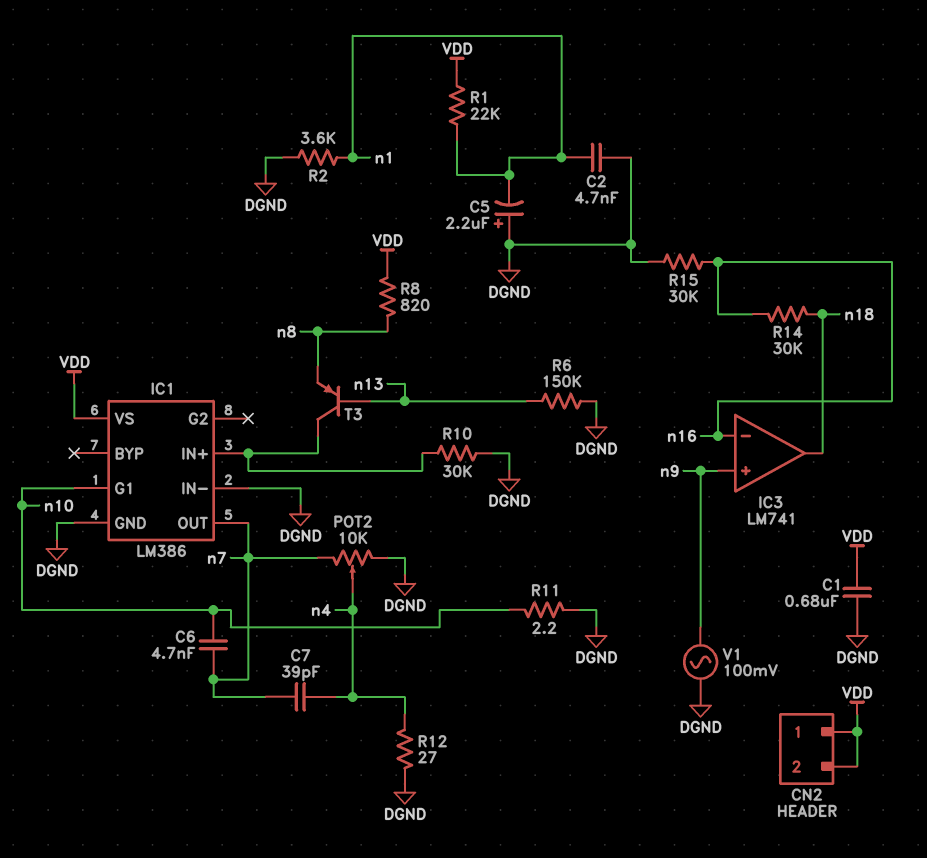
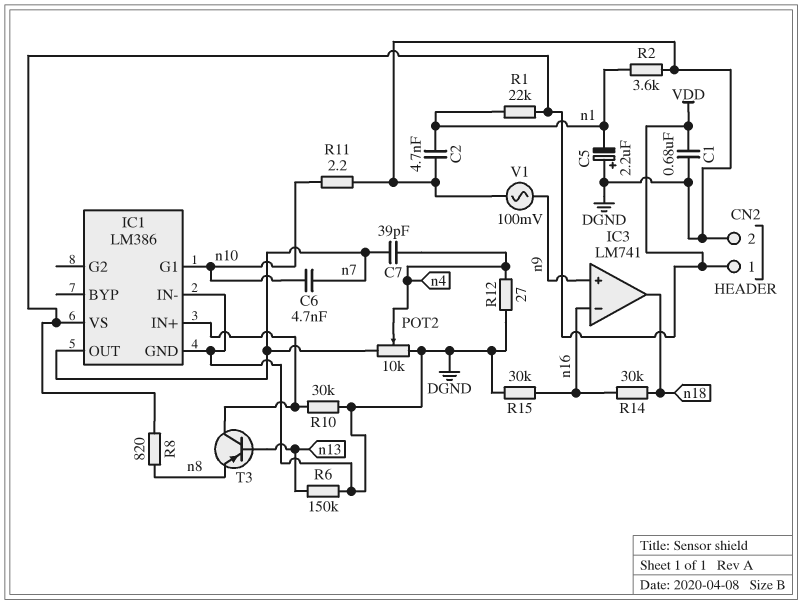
CN2 pin 2: VDD -> DGND

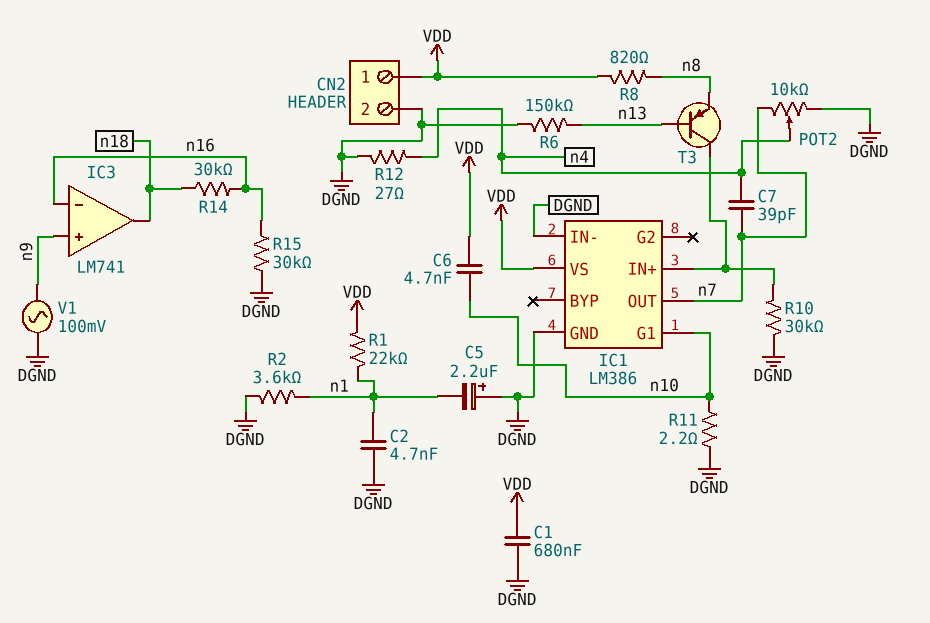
C6: 4.7nF (n7, n10) -> 4.7nF (VDD, n10)

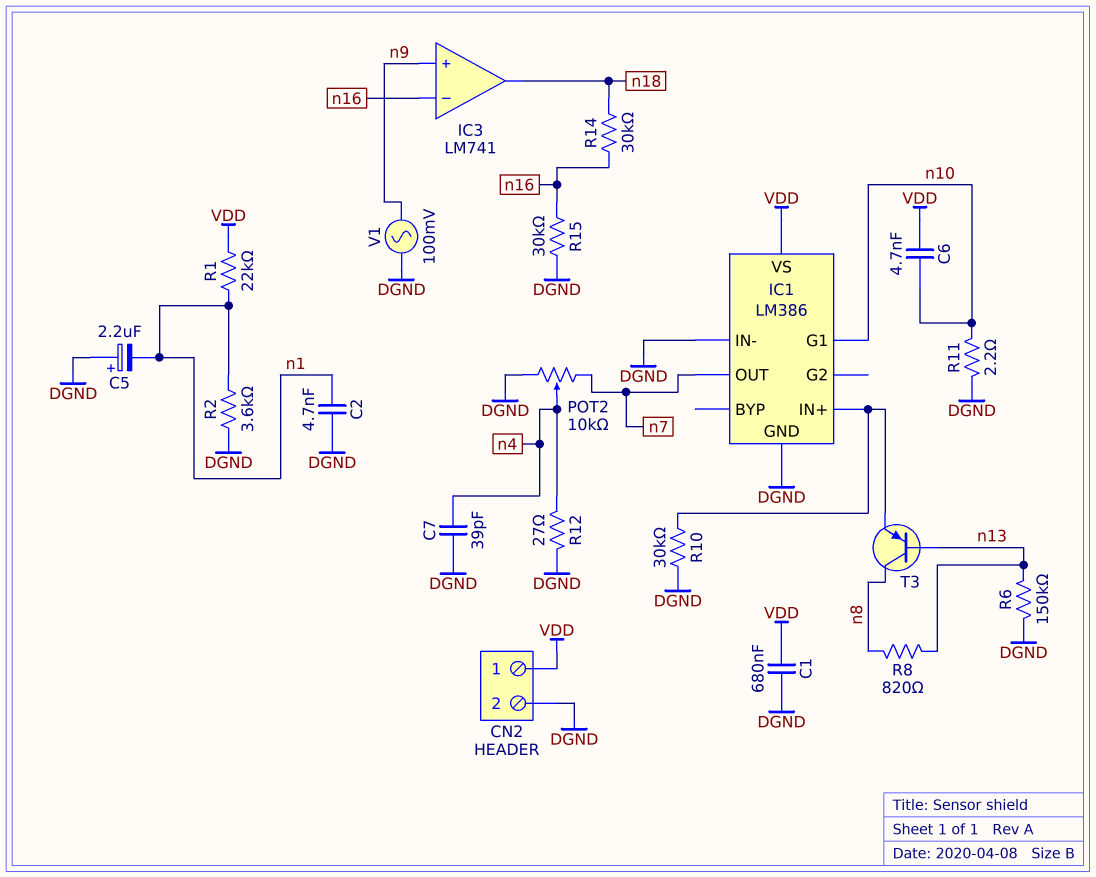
C7: 39pF (n4, n7) -> 39pF (DGND, n4)
R8: 820 (VDD, n8) -> 820 (n8, n13)
T3: PNP (B n13, C IC1/IN+, E n8) -> PNP (B n13, C n8, E IC1/IN+)

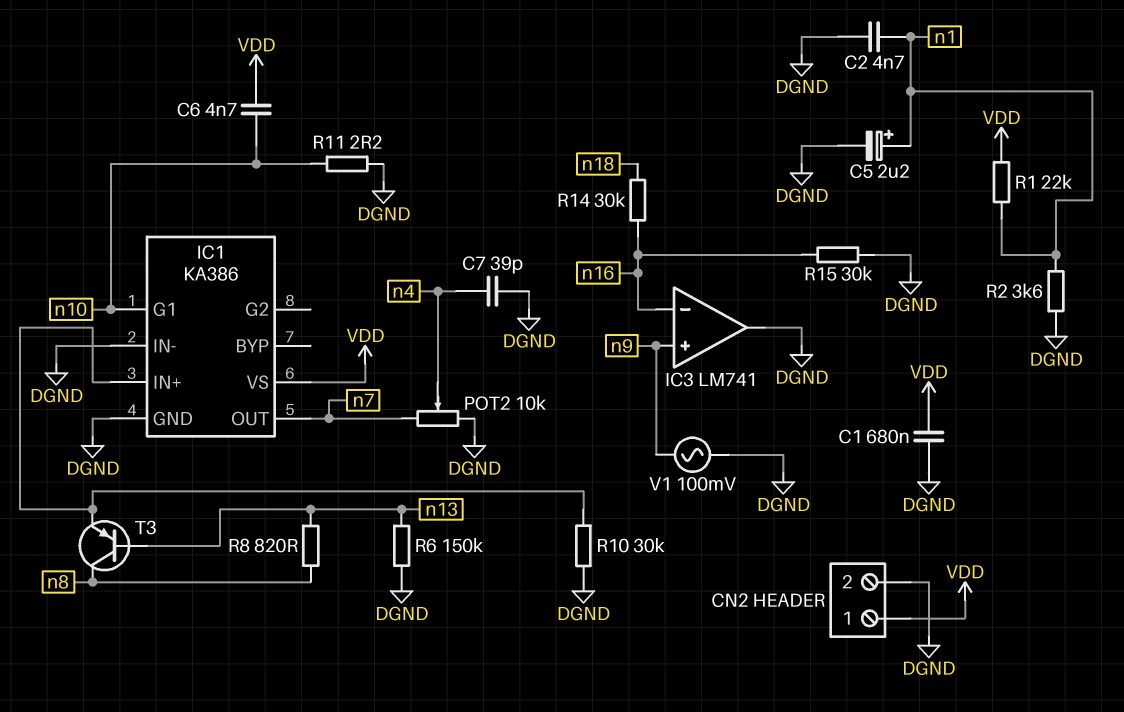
C5: 2.2uF (plus DGND, minus n1) -> 2.2uF (plus n1, minus DGND)
IC1: LM386 -> KA386
IC3 pin out: n18 -> DGND
R12: 27 (DGND, n4) -> none

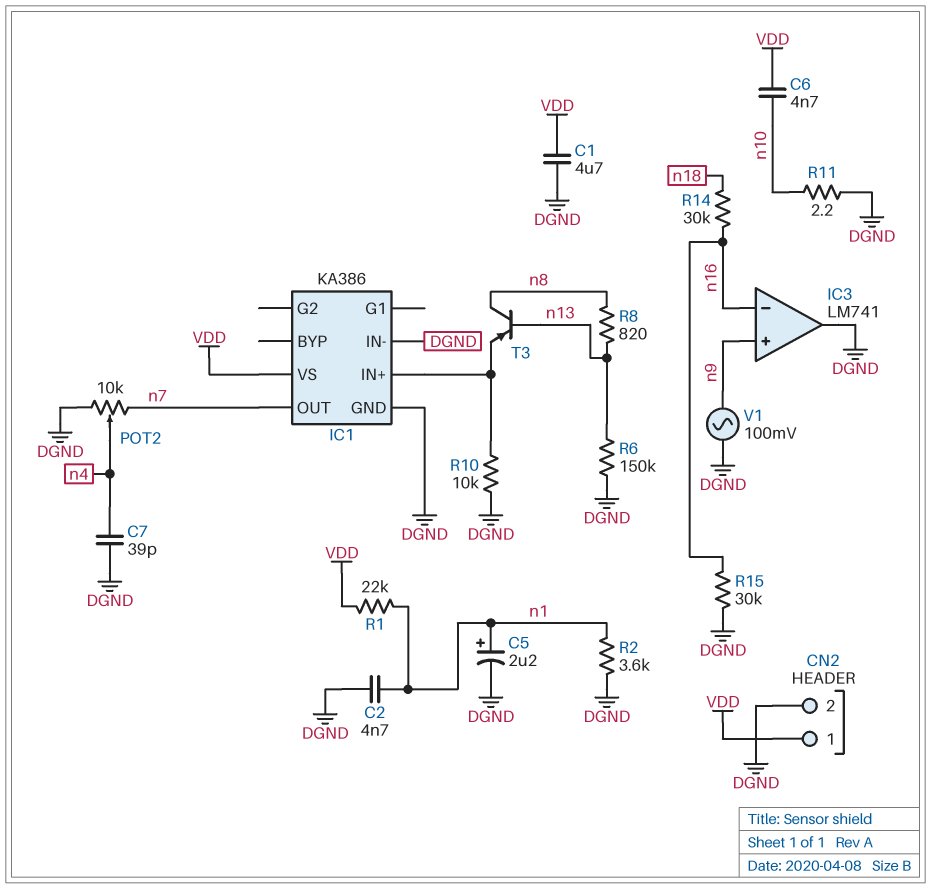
C1: 680nF (DGND, VDD) -> 4.7uF (DGND, VDD)
IC1 pin G1: n10 -> none
R10: 30k (DGND, IC1/IN+) -> 10k (DGND, IC1/IN+)

